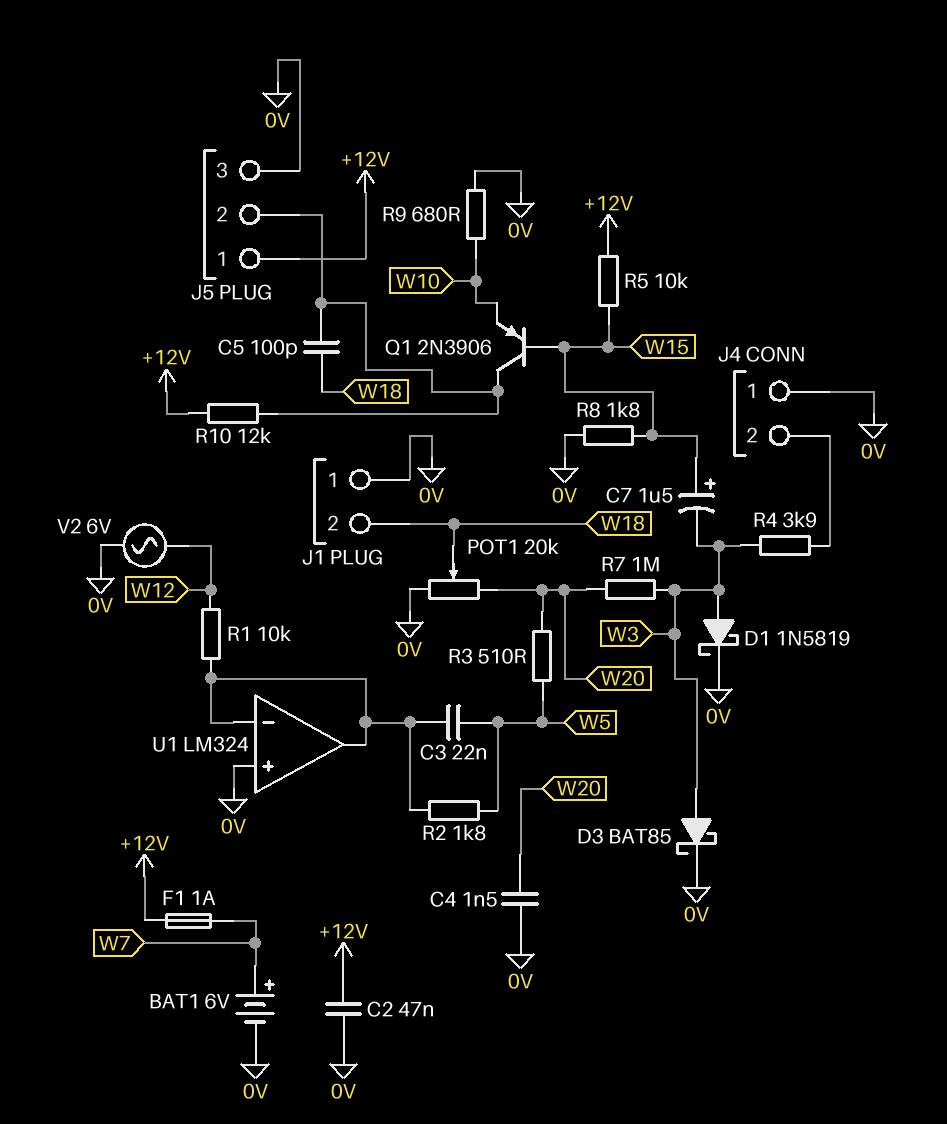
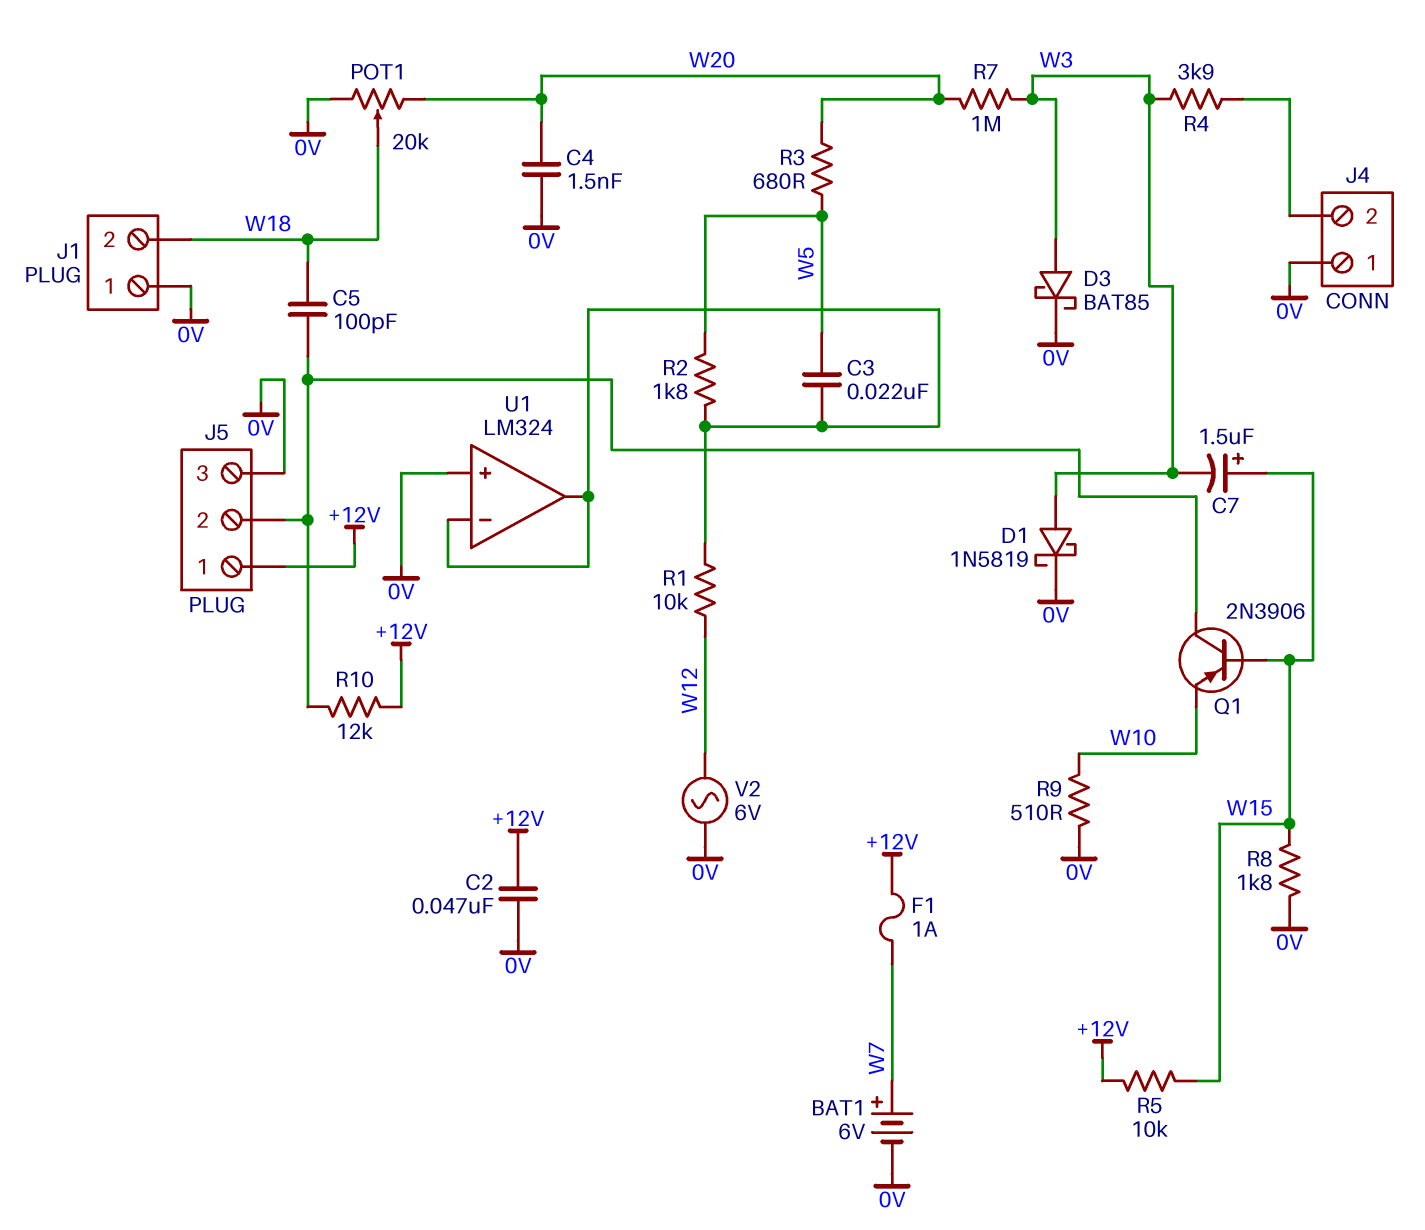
R3: 510 (W5, W20) -> 680 (W5, W20)
R9: 680 (0V, W10) -> 510 (0V, W10)

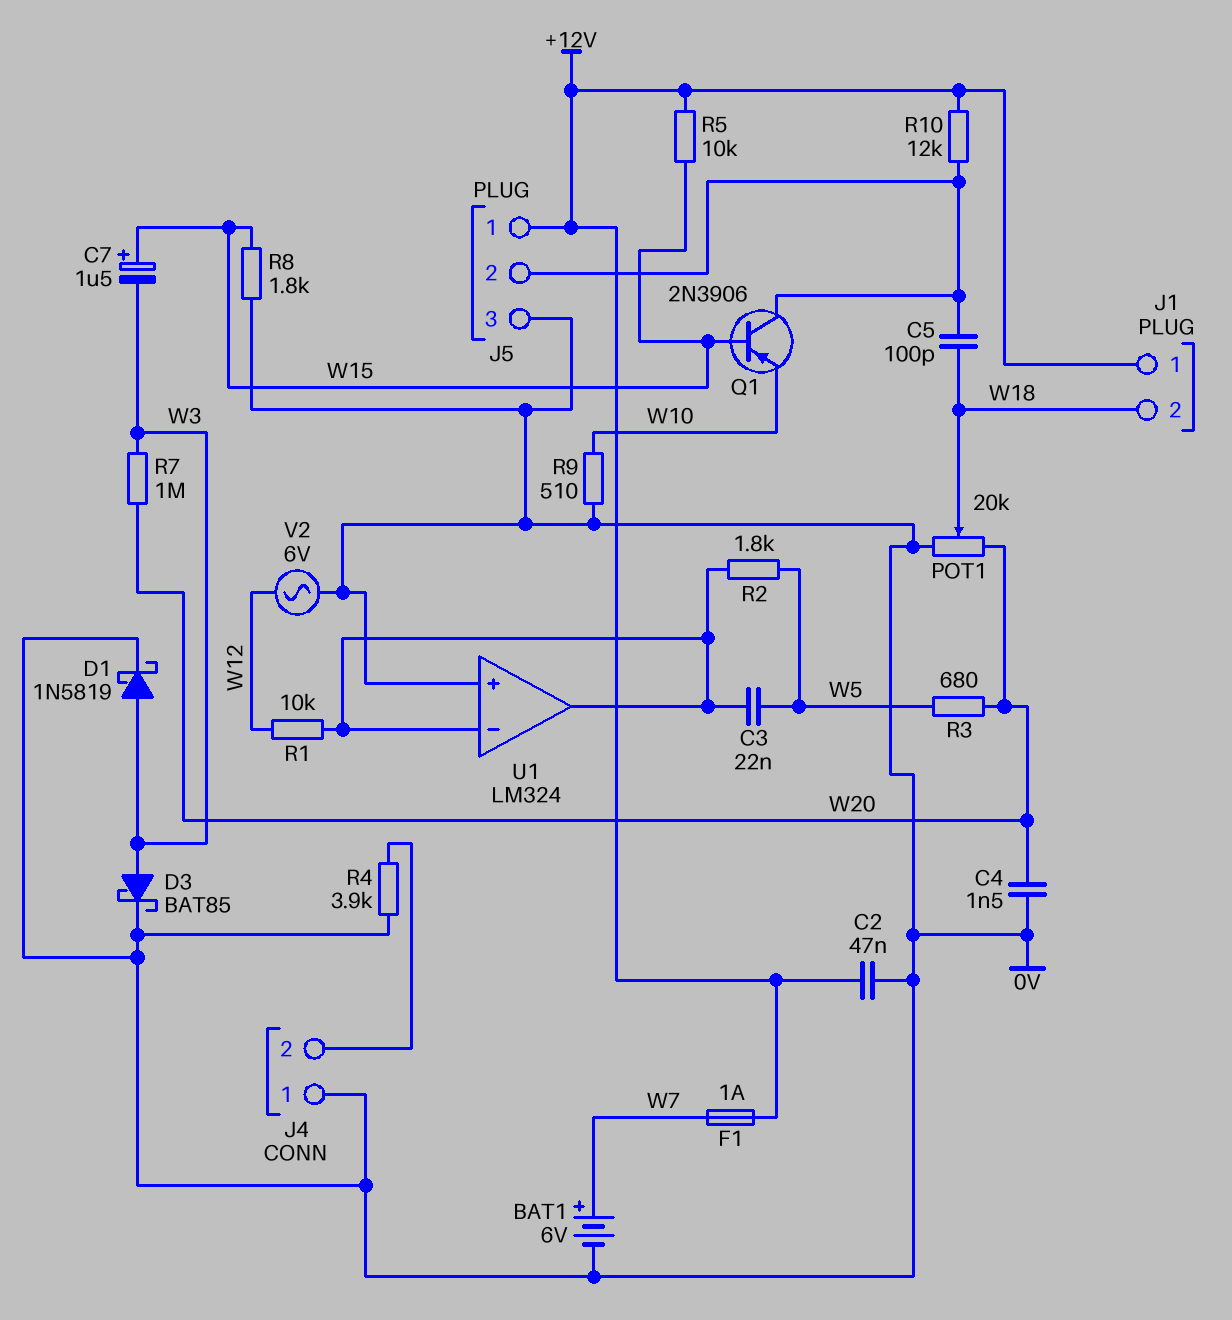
J1 pin 1: 0V -> +12V
R4: 3.9k (J4/2, W3) -> 3.9k (0V, J4/2)

